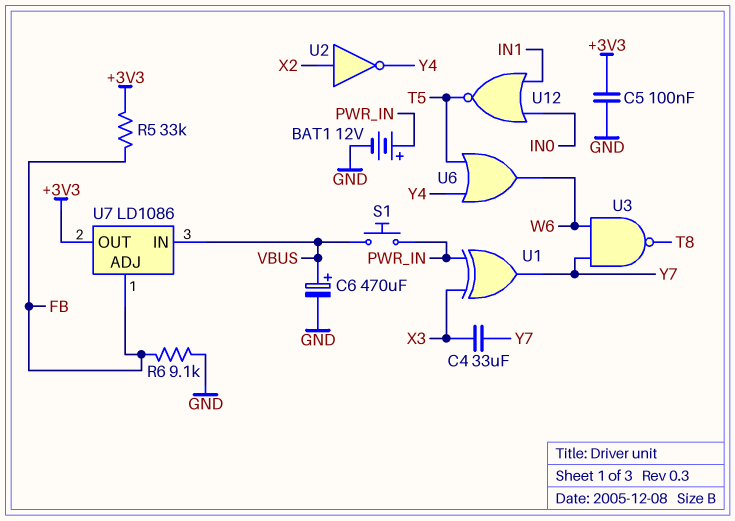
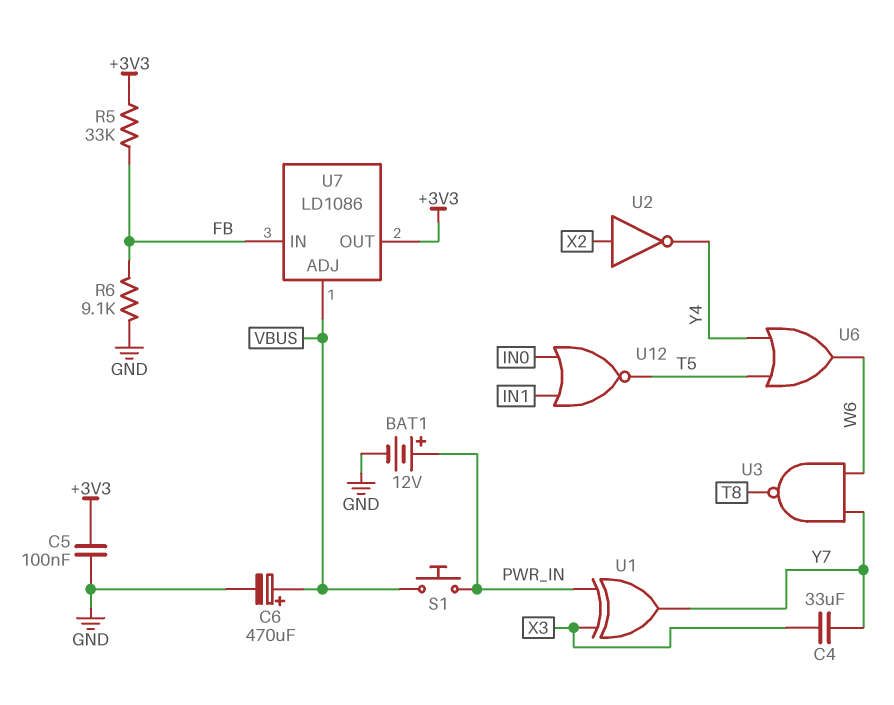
U7 pin ADJ: FB -> VBUS
U7 pin IN: VBUS -> FB

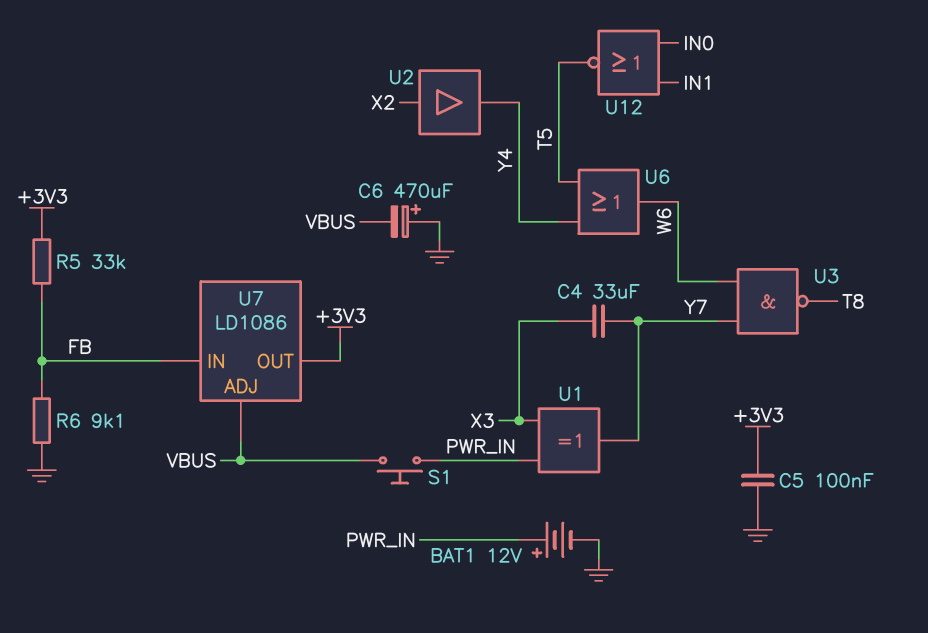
C6: 470uF (plus VBUS, minus GND) -> 470uF (plus GND, minus VBUS)
U2: NOT (in X2, out Y4) -> buffer (in X2, out Y4)

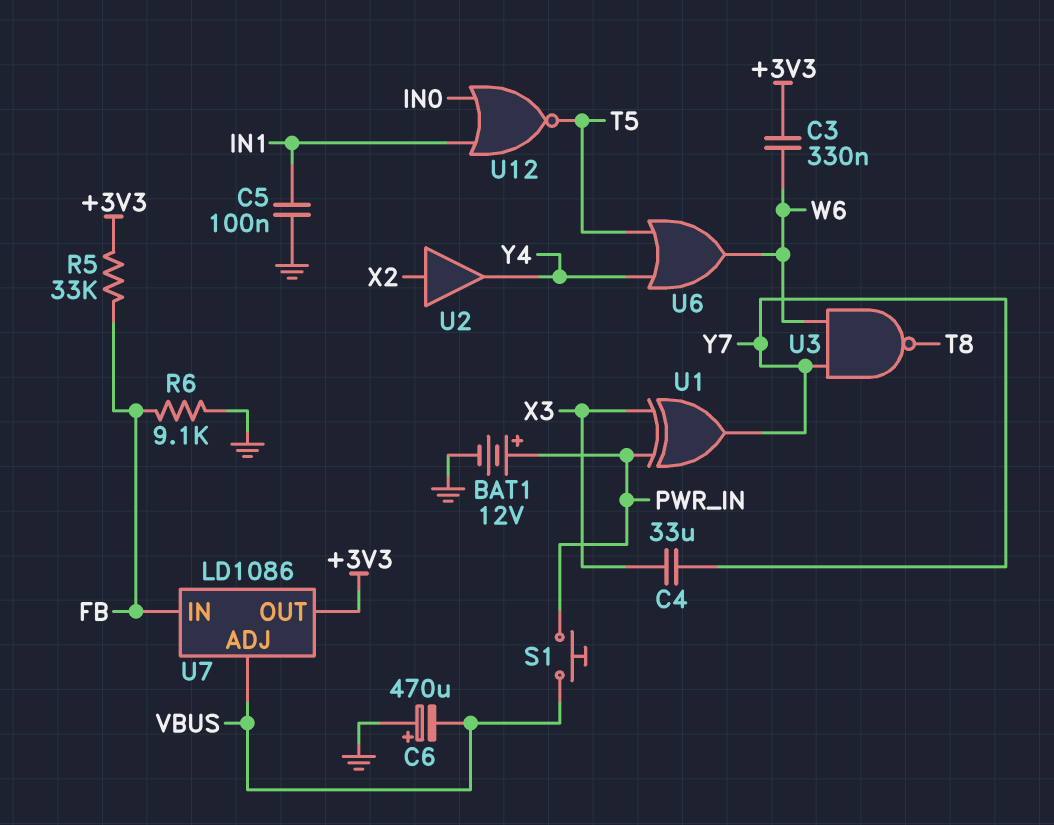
C3: none -> 330nF (+3V3, W6)
C5: 100nF (+3V3, GND) -> 100nF (GND, IN1)

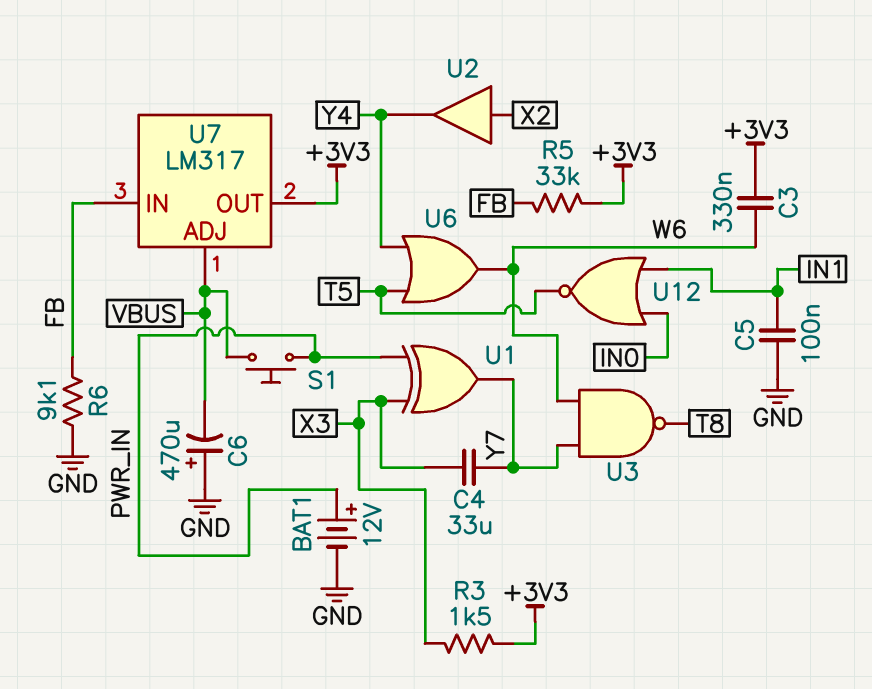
R3: none -> 1.5k (+3V3, X3)
U7: LD1086 -> LM317

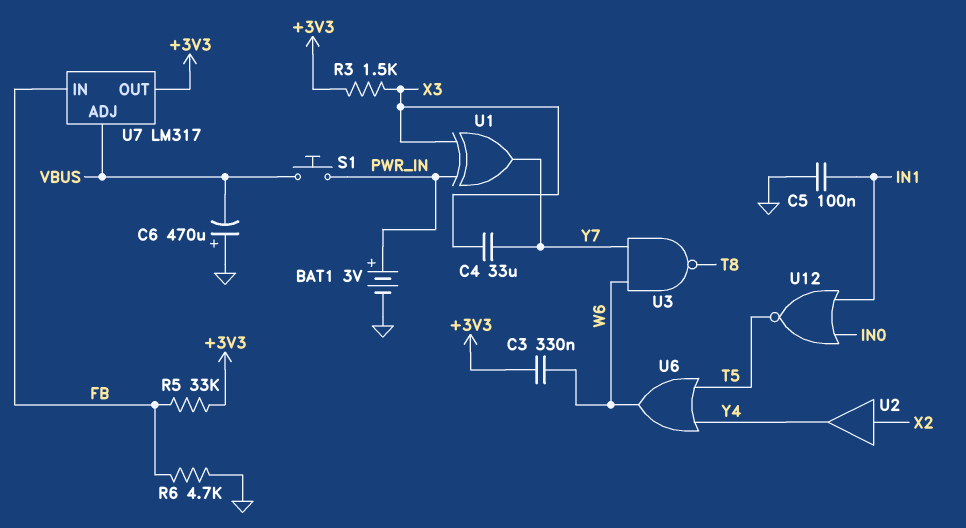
BAT1: 12V (plus PWR_IN, minus GND) -> 3V (plus PWR_IN, minus GND)
R6: 9.1k (FB, GND) -> 4.7k (FB, GND)

